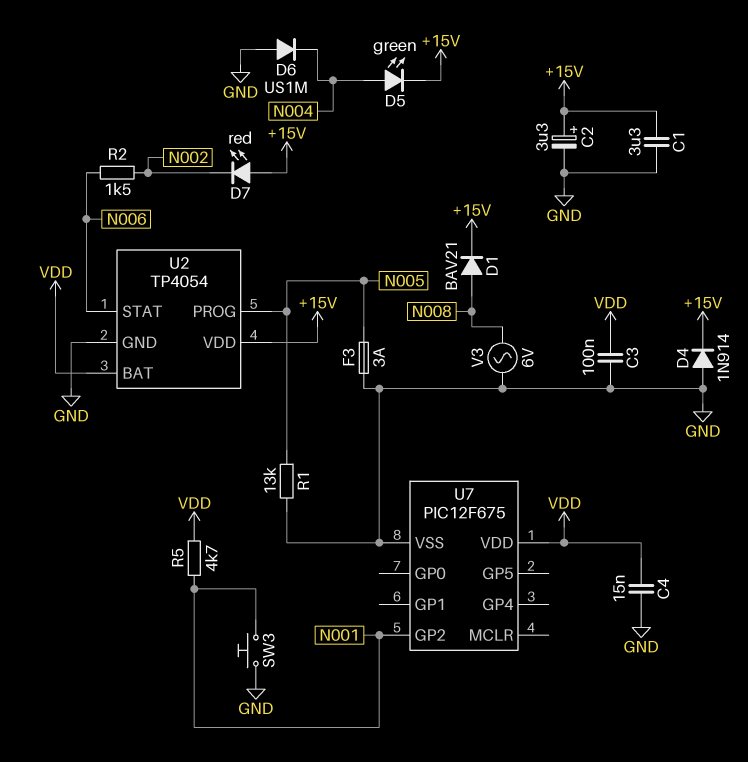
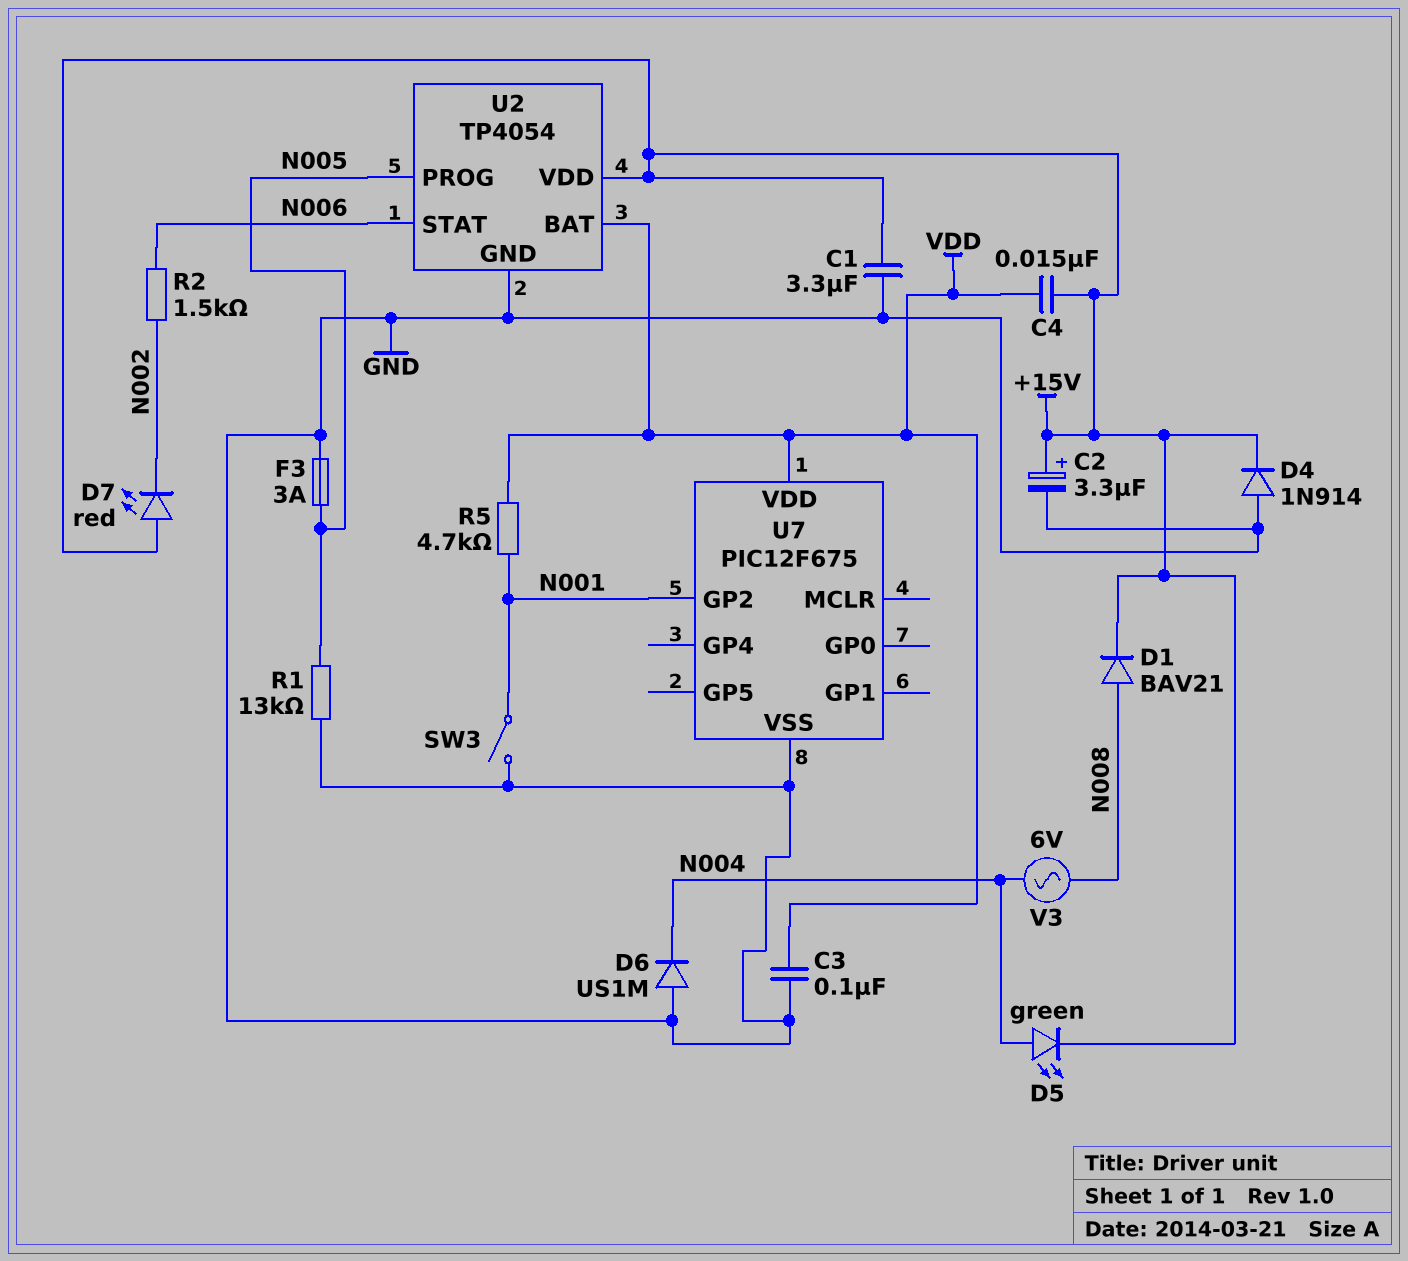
C4: 15nF (GND, VDD) -> 15nF (+15V, VDD)
SW3: button (GND, N001) -> switch (GND, N001)
V3: AC 6V (GND, N008) -> AC 6V (N004, N008)

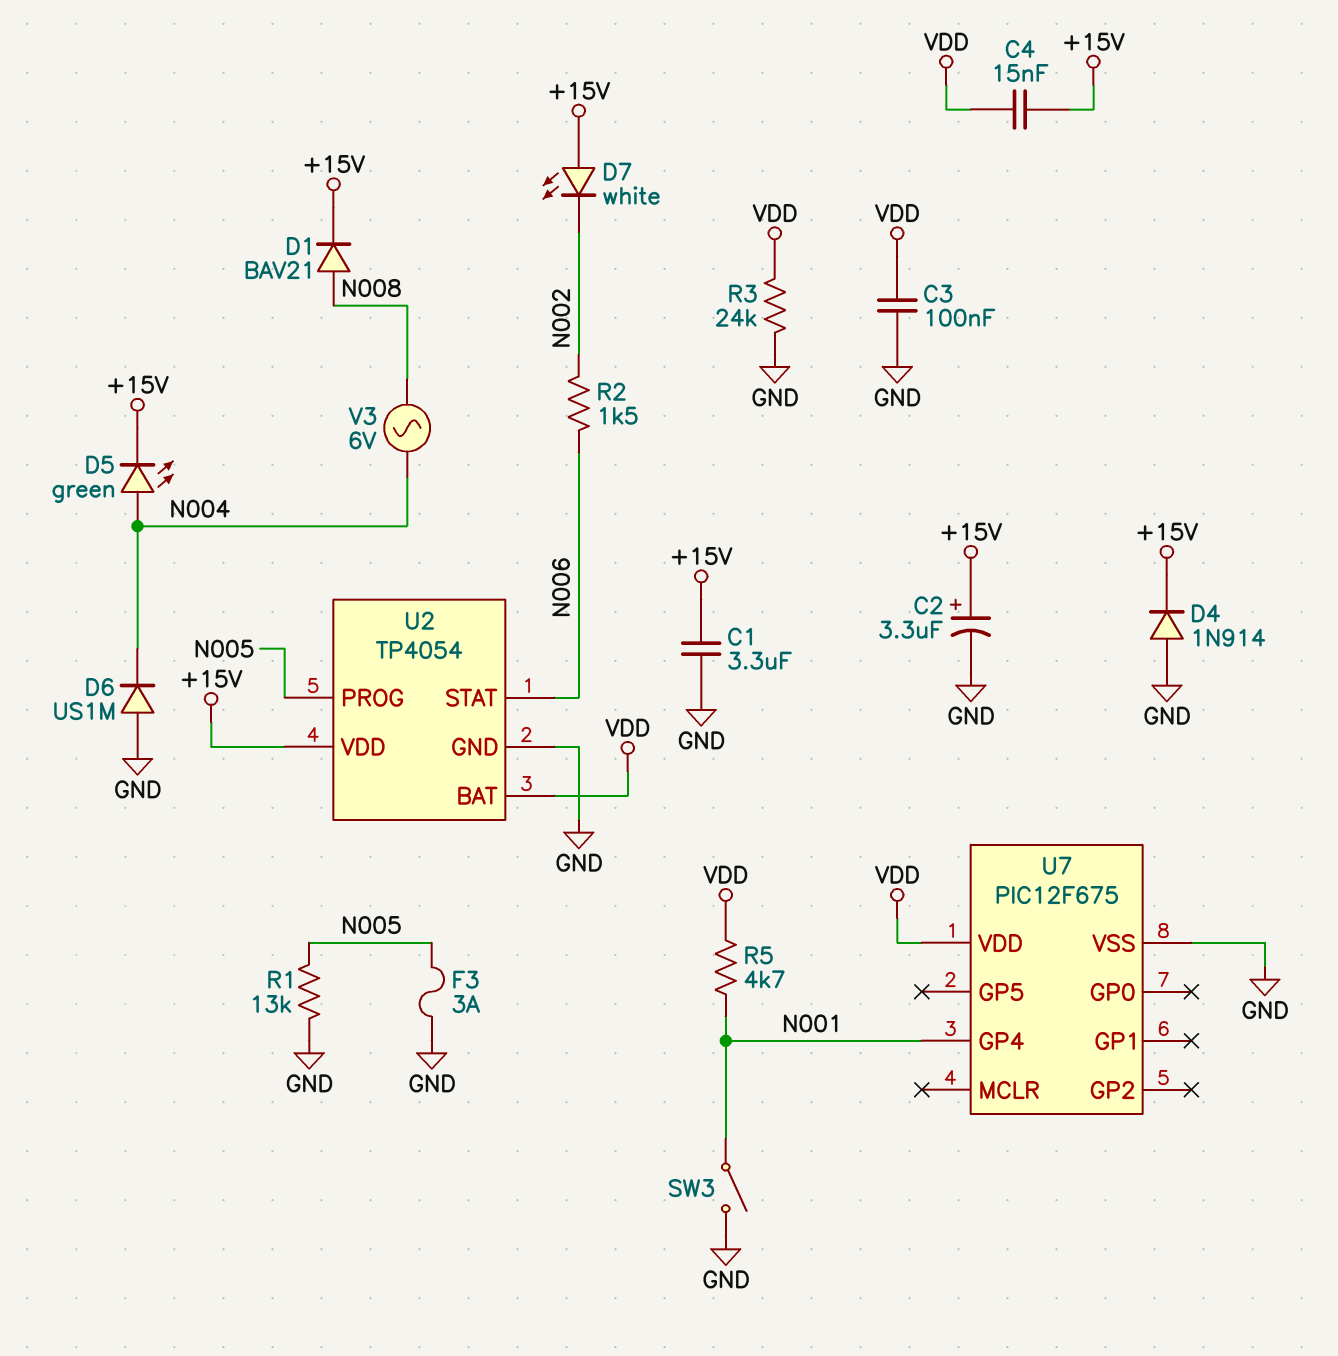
D7: LED red (A +15V, K N002) -> LED white (A +15V, K N002)
R3: none -> 24k (GND, VDD)
U7 pin GP2: N001 -> none
U7 pin GP4: none -> N001

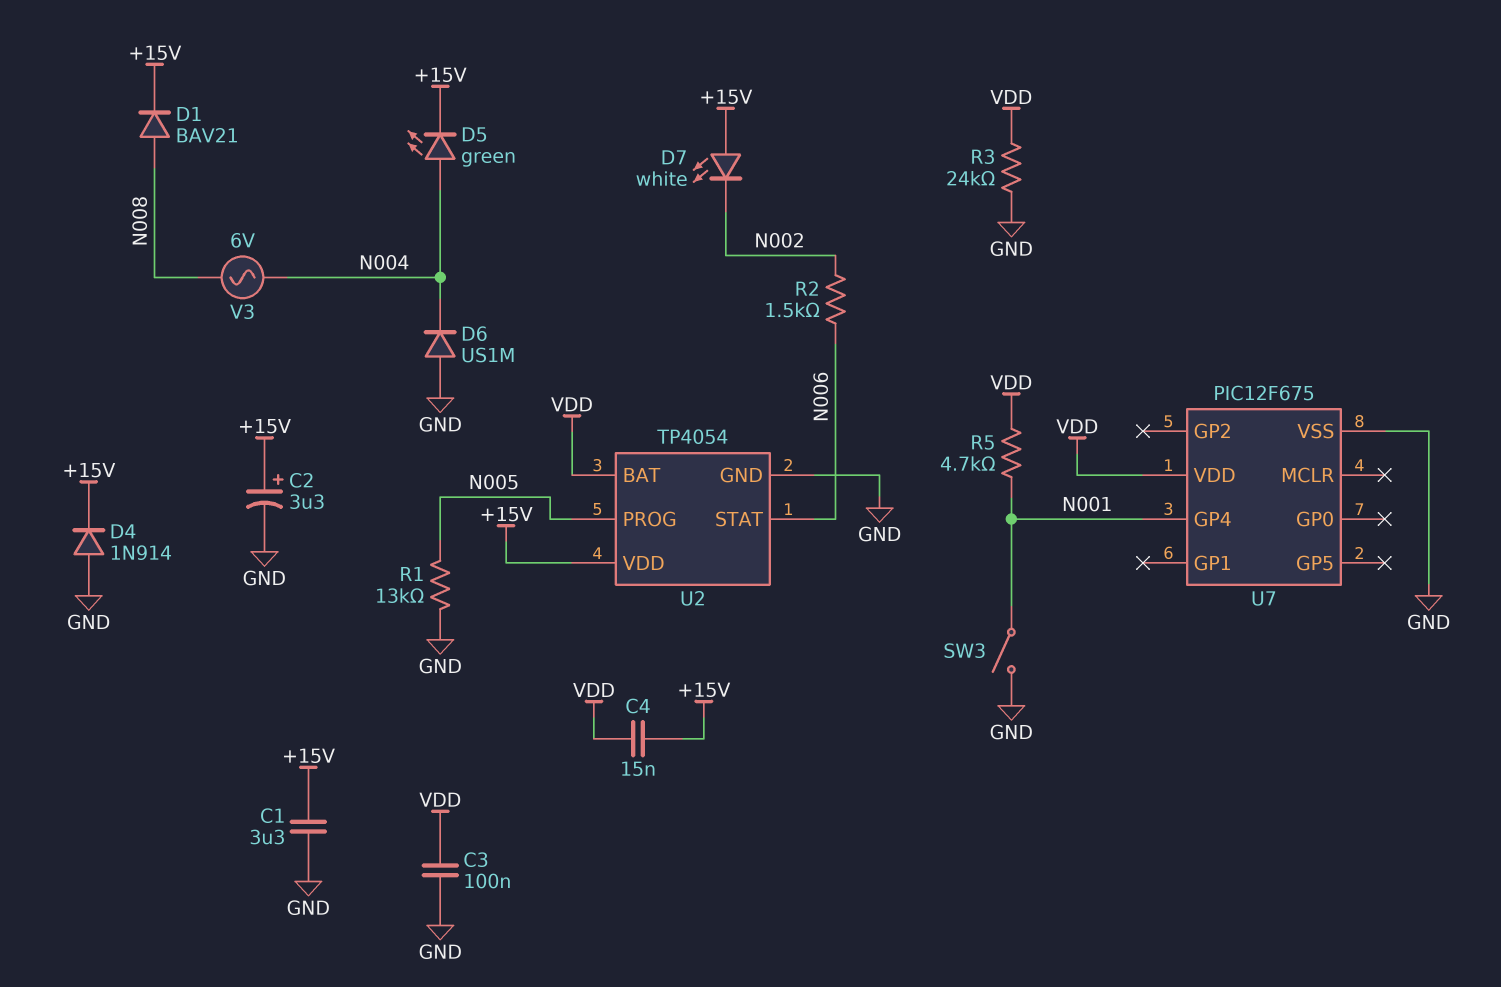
F3: 3A (GND, N005) -> none

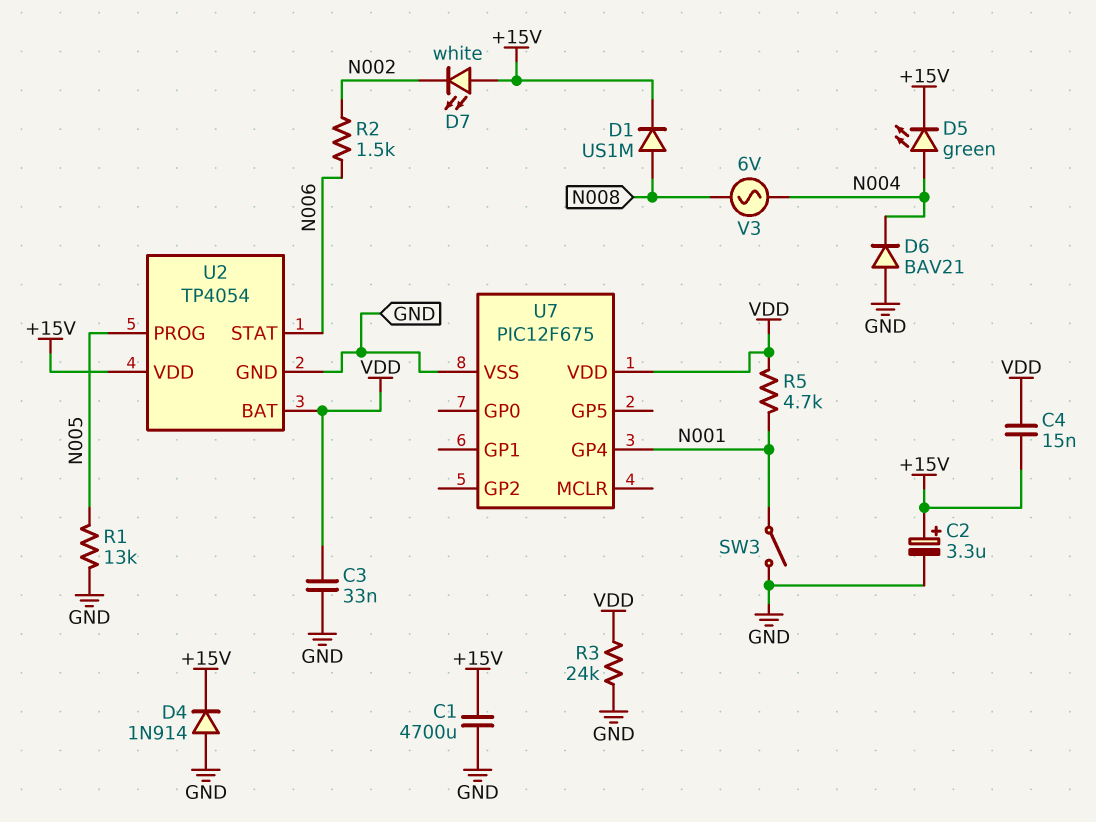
C1: 3.3uF (+15V, GND) -> 4700uF (+15V, GND)
C3: 100nF (GND, VDD) -> 33nF (GND, VDD)
D1: diode BAV21 (A N008, K +15V) -> diode US1M (A N008, K +15V)
D6: diode US1M (A GND, K N004) -> diode BAV21 (A GND, K N004)

